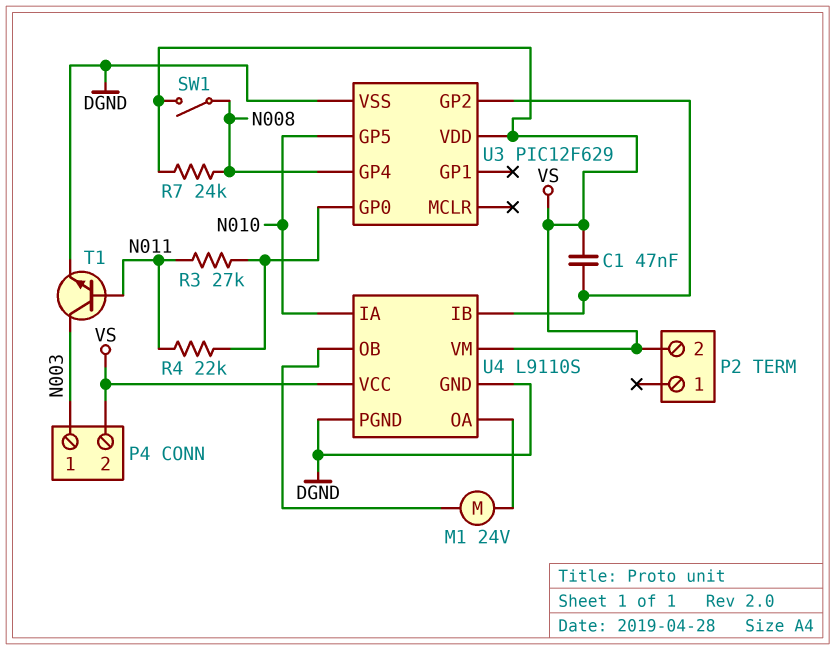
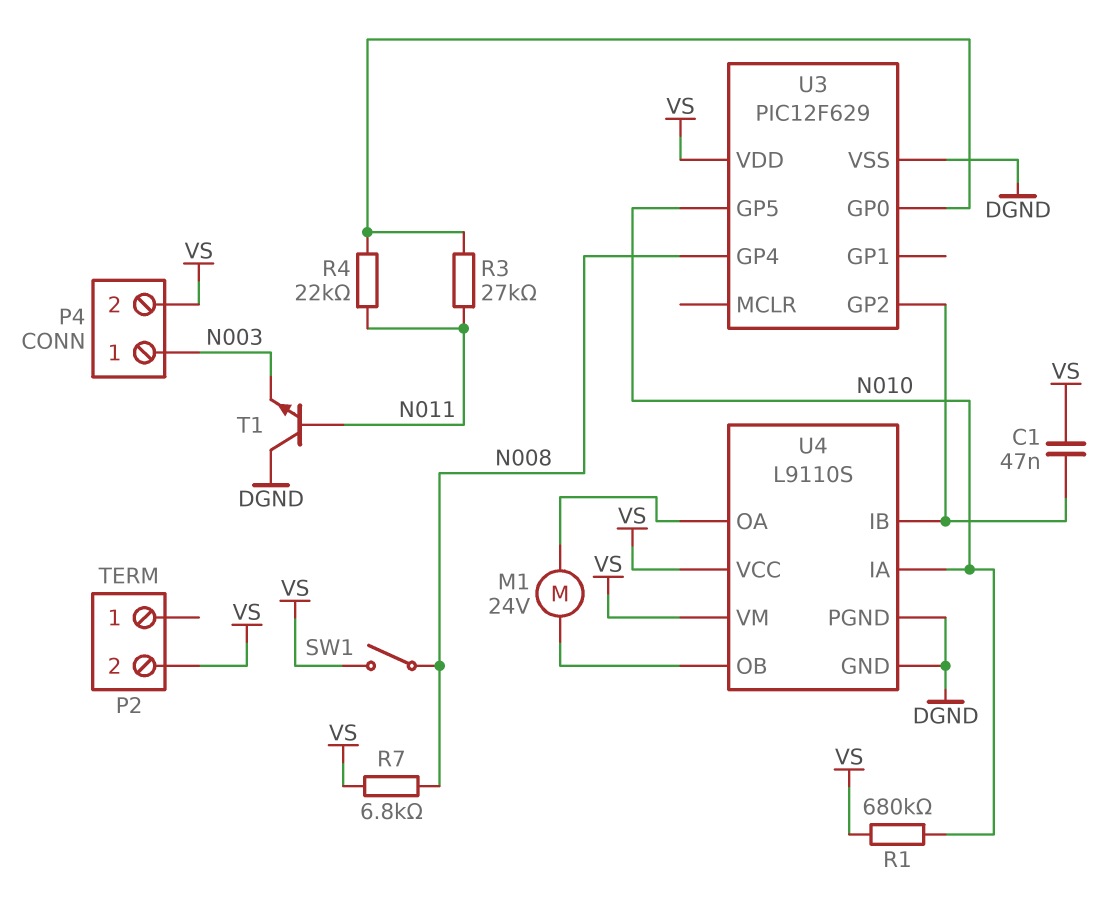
R1: none -> 680k (N010, VS)
R7: 24k (N008, VS) -> 6.8k (N008, VS)
T1: NPN (B N011, C N003, E DGND) -> NPN (B N011, C DGND, E N003)

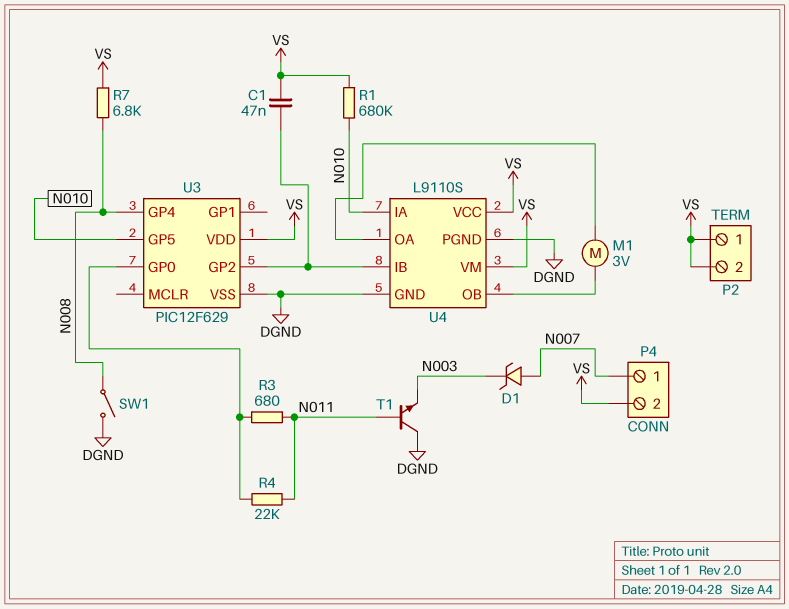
D1: none -> zener (A N007, K N003)
M1: motor 24V (U4/OA, U4/OB) -> motor 3V (U4/OA, U4/OB)
P2 pin 1: none -> VS
P4 pin 1: N003 -> N007
R3: 27k (N011, U3/GP0) -> 680 (N011, U3/GP0)
SW1: switch (N008, VS) -> switch (DGND, N008)

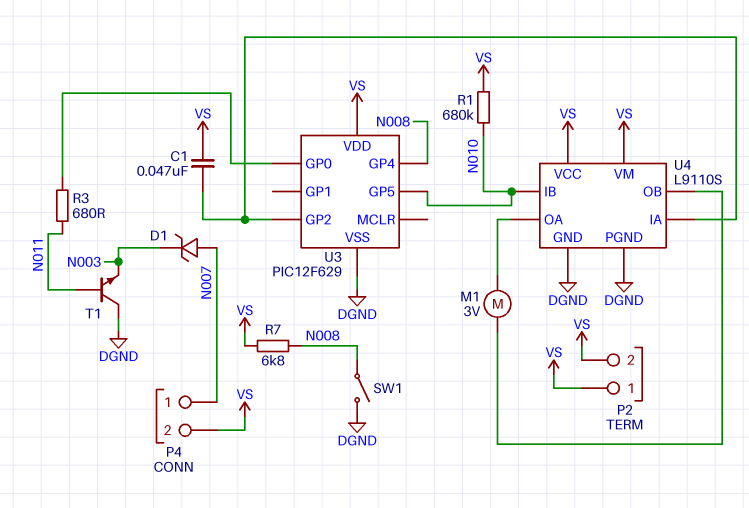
R4: 22k (N011, U3/GP0) -> none
U4 pin IA: N010 -> U3/GP2
U4 pin IB: U3/GP2 -> N010

